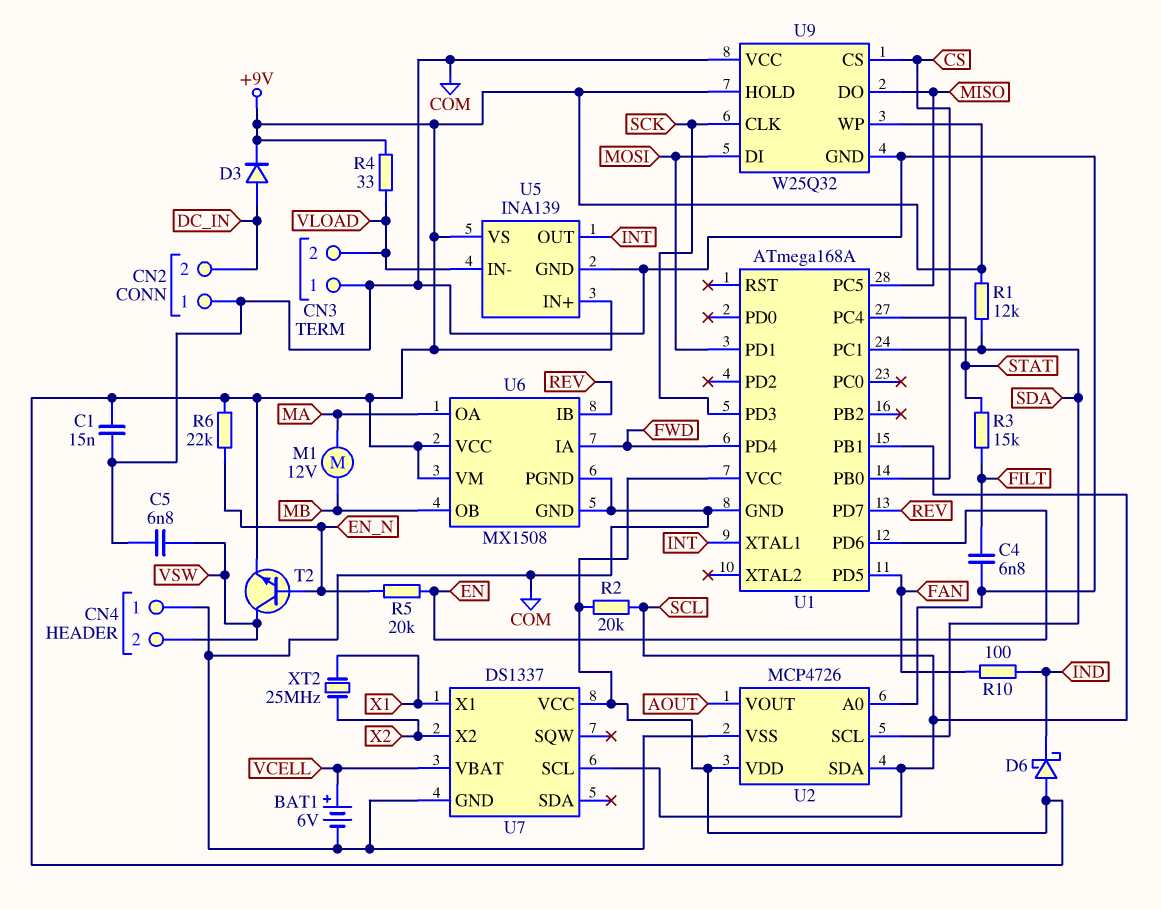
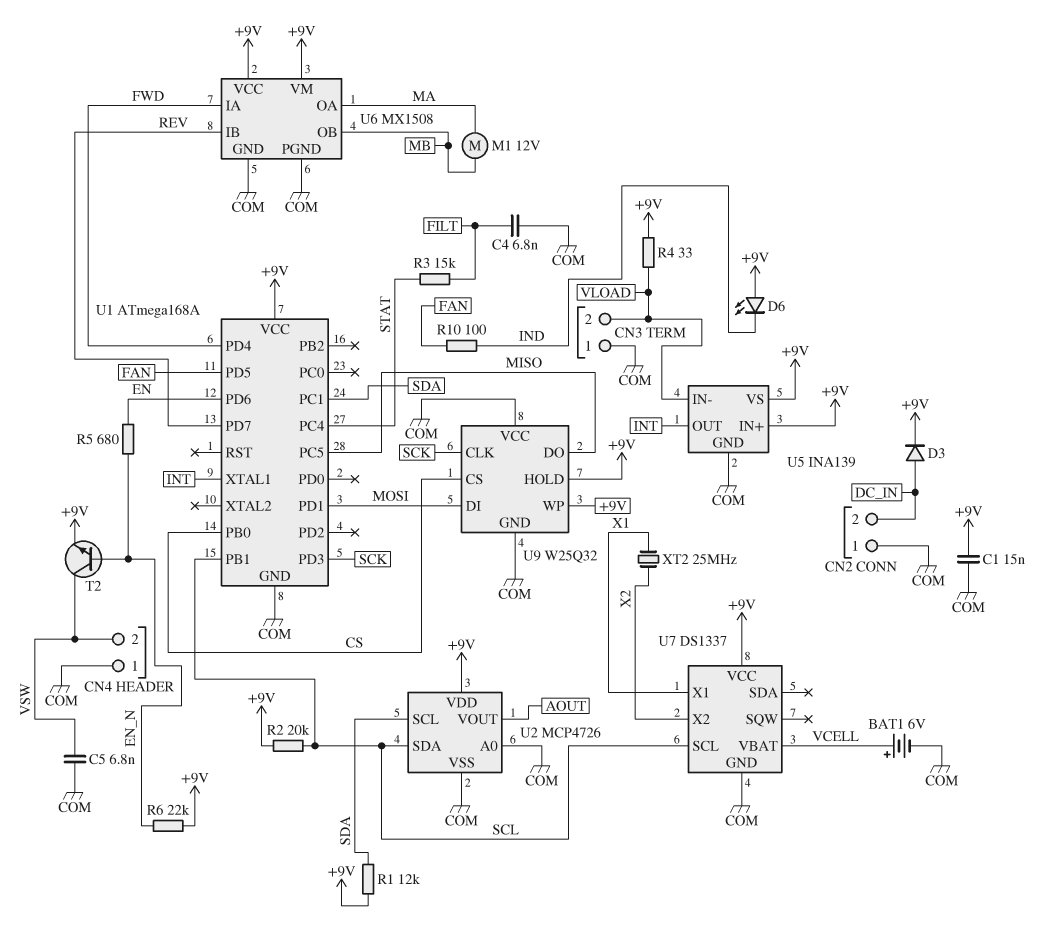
D6: schottky (A +9V, K IND) -> LED (A +9V, K IND)
R5: 20k (EN, EN_N) -> 680 (EN, EN_N)

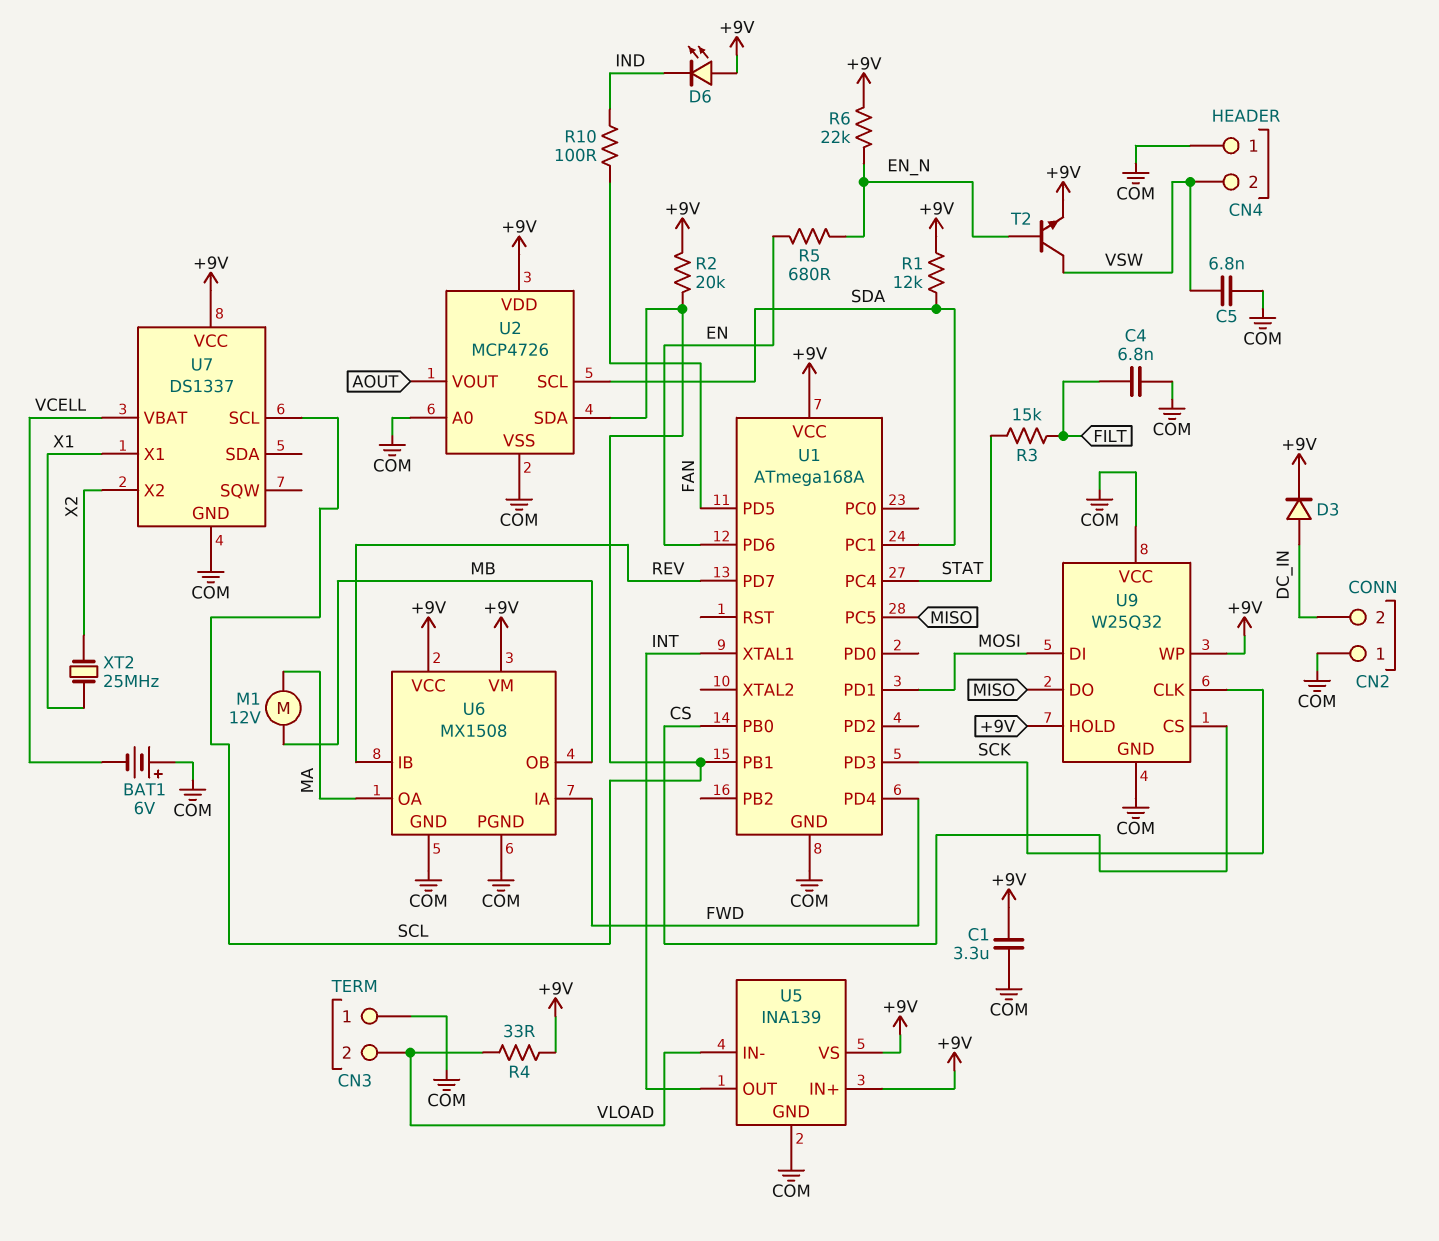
BAT1: 6V (plus VCELL, minus COM) -> 6V (plus COM, minus VCELL)
C1: 15nF (+9V, COM) -> 3.3uF (+9V, COM)

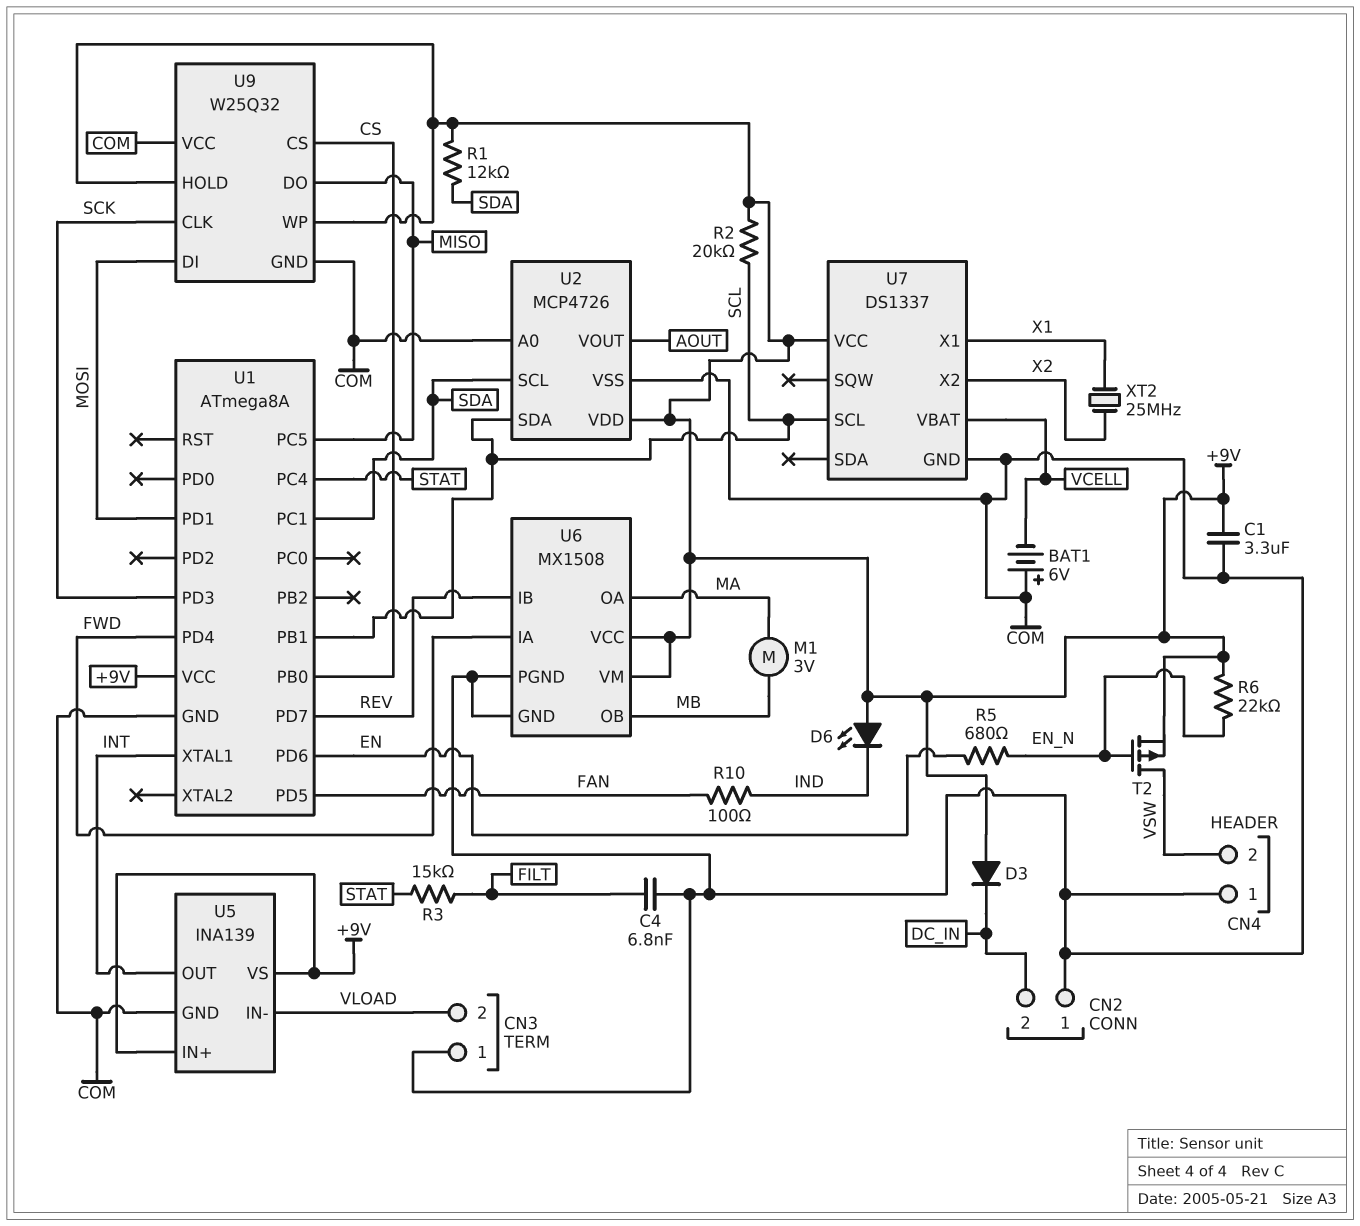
C5: 6.8nF (COM, VSW) -> none
D3: diode (A DC_IN, K +9V) -> diode (A +9V, K DC_IN)
M1: motor 12V (MA, MB) -> motor 3V (MA, MB)
R4: 33 (+9V, VLOAD) -> none
T2: NPN (B EN_N, C VSW, E +9V) -> PMOS (G EN_N, D VSW, S +9V)
U1: ATmega168A -> ATmega8A

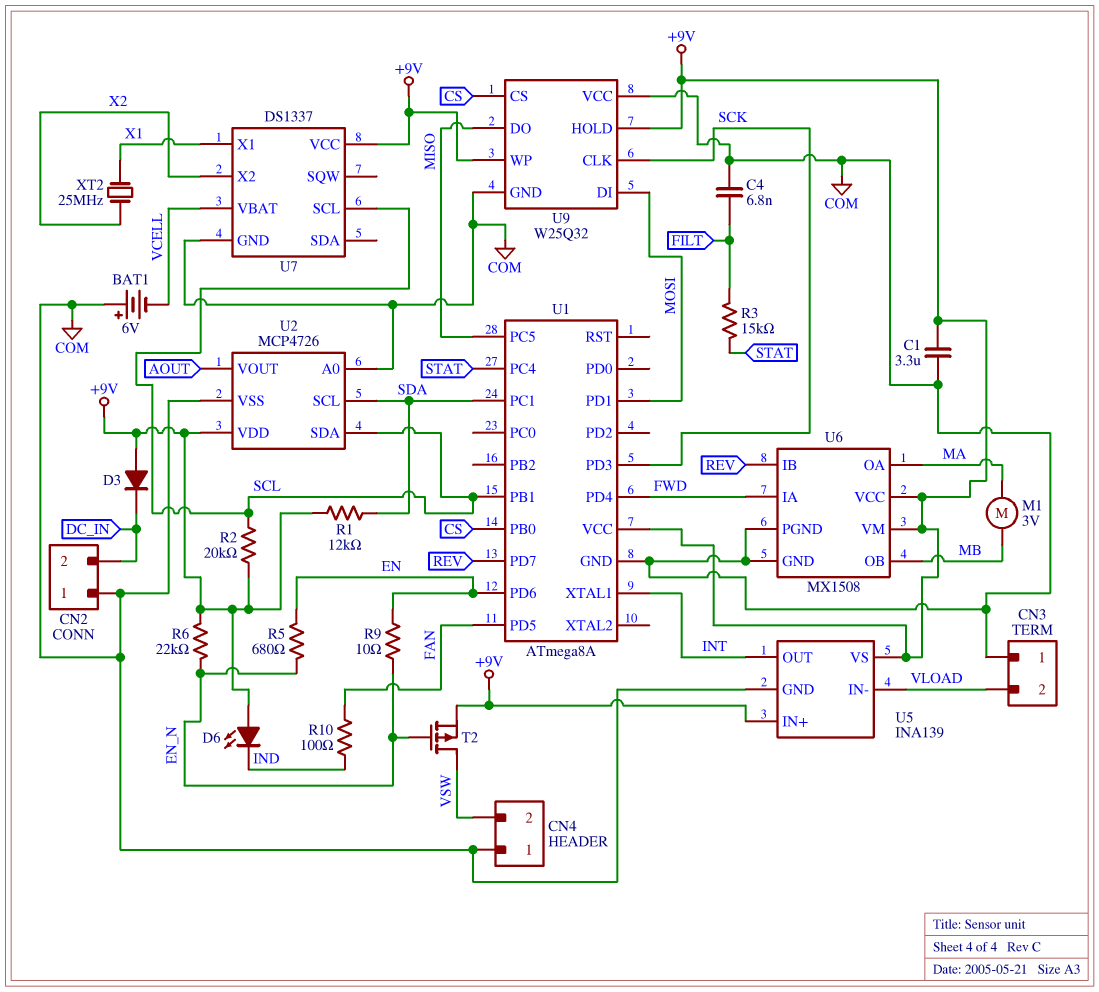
R9: none -> 10 (EN, EN_N)

